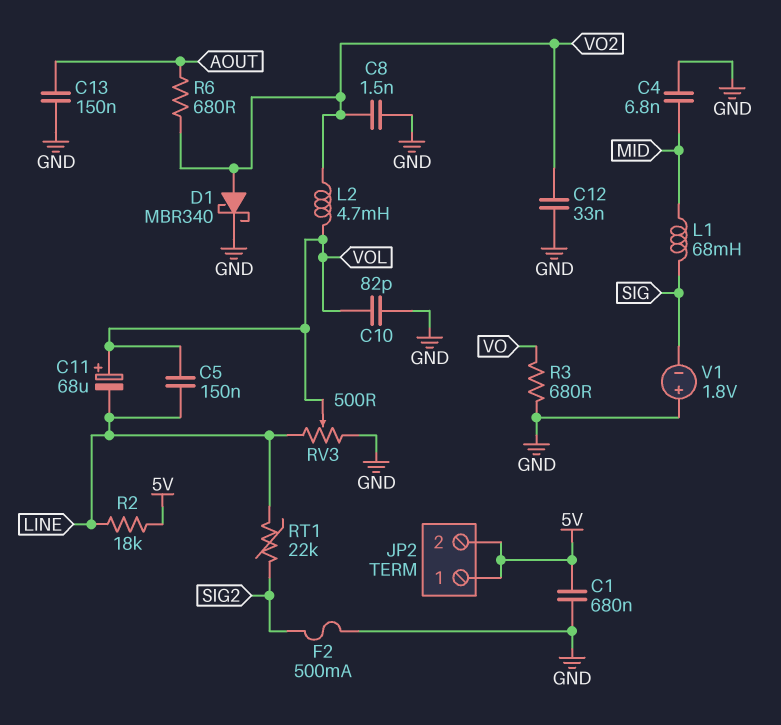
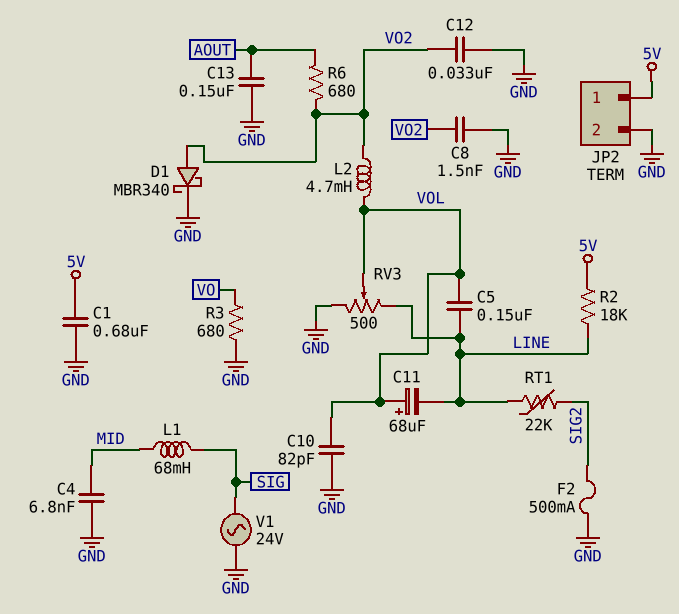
JP2 pin 2: 5V -> GND
V1: 1.8V (plus GND, minus SIG) -> AC 24V (GND, SIG)

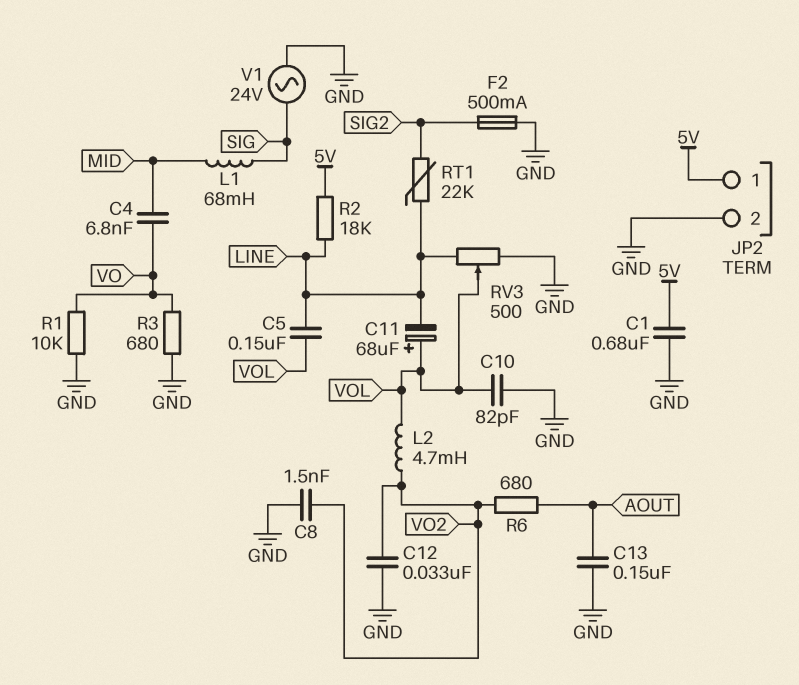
C4: 6.8nF (GND, MID) -> 6.8nF (MID, VO)
D1: schottky MBR340 (A VO2, K GND) -> none
R1: none -> 10k (GND, VO)

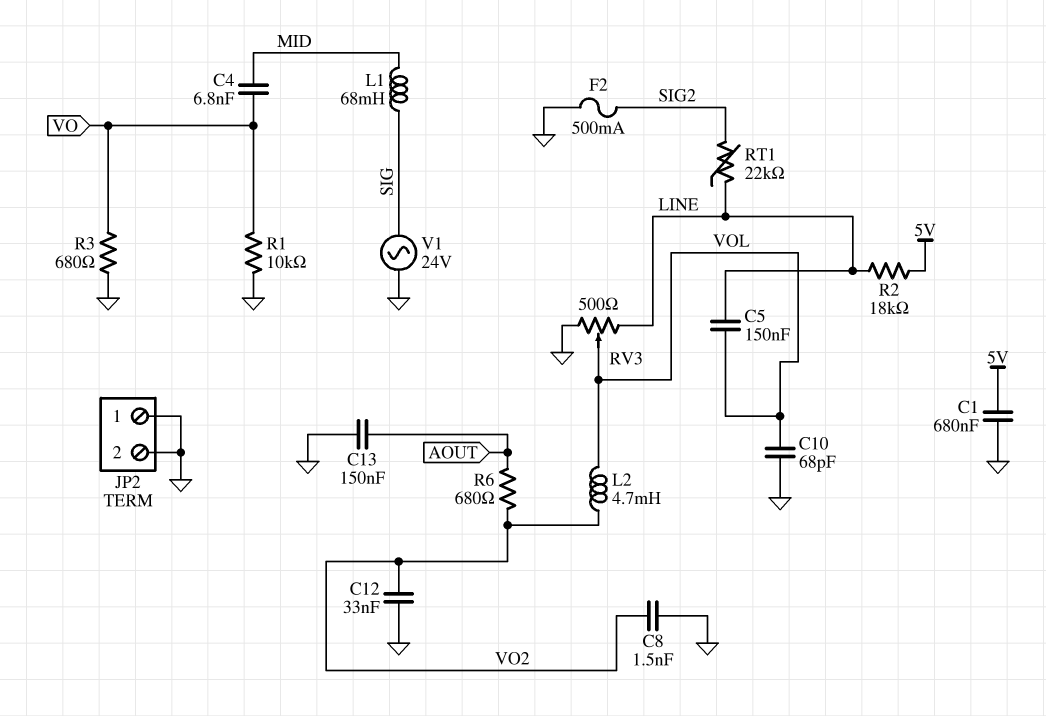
C10: 82pF (GND, VOL) -> 68pF (GND, VOL)
C11: 68uF (plus VOL, minus LINE) -> none
JP2 pin 1: 5V -> GND

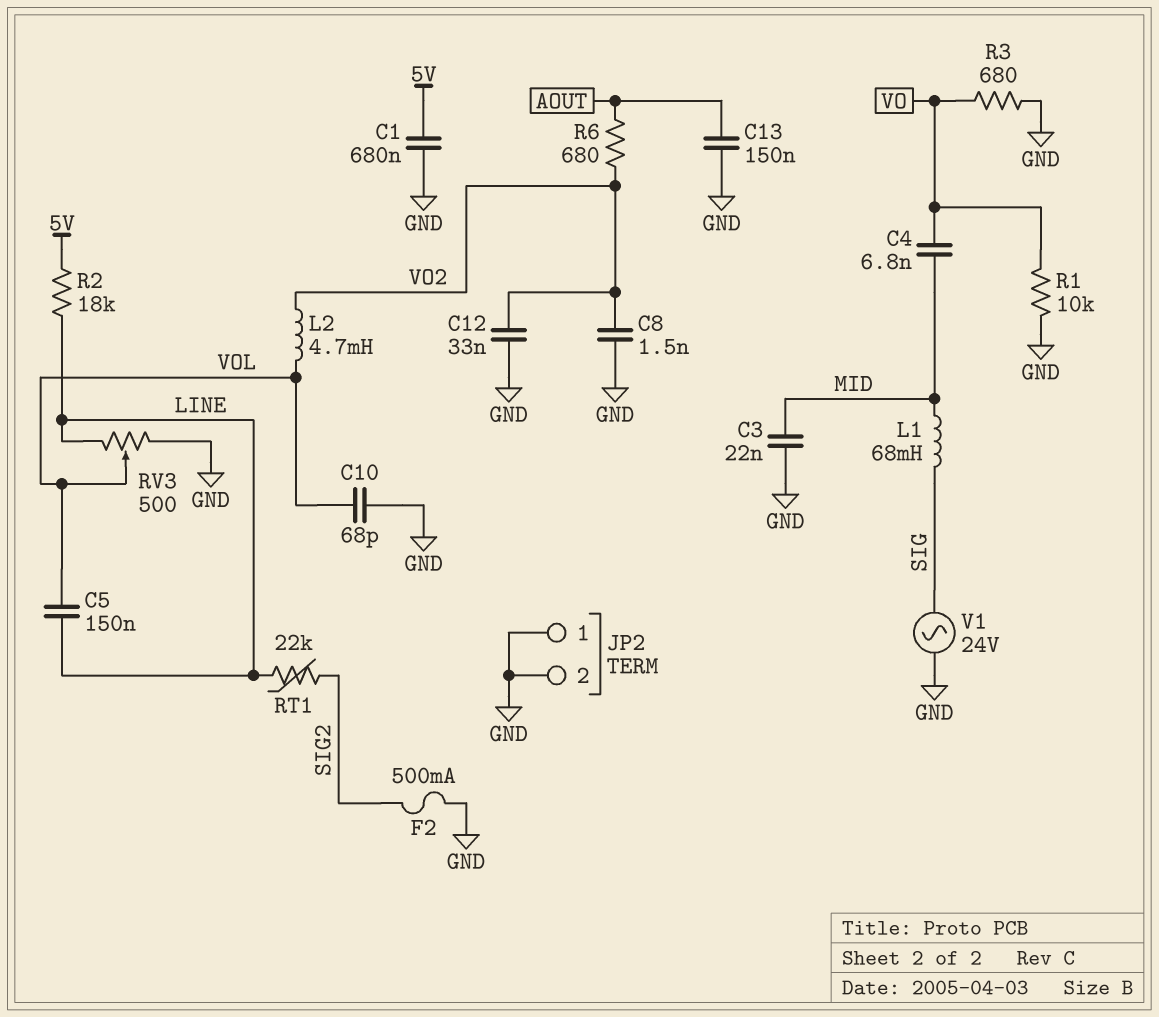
C3: none -> 22nF (GND, MID)

